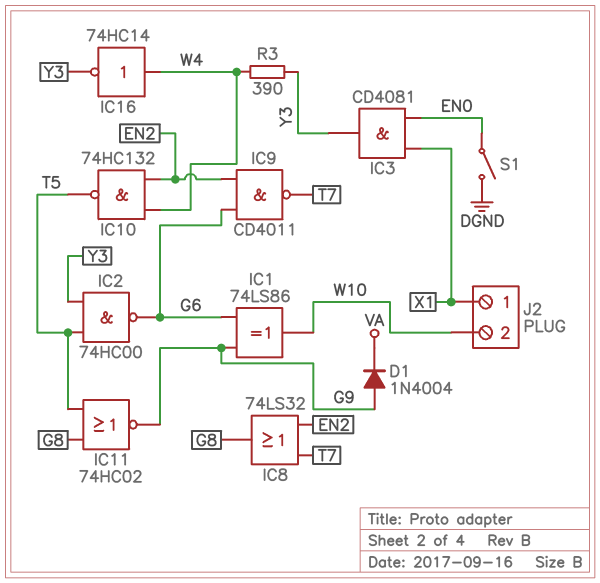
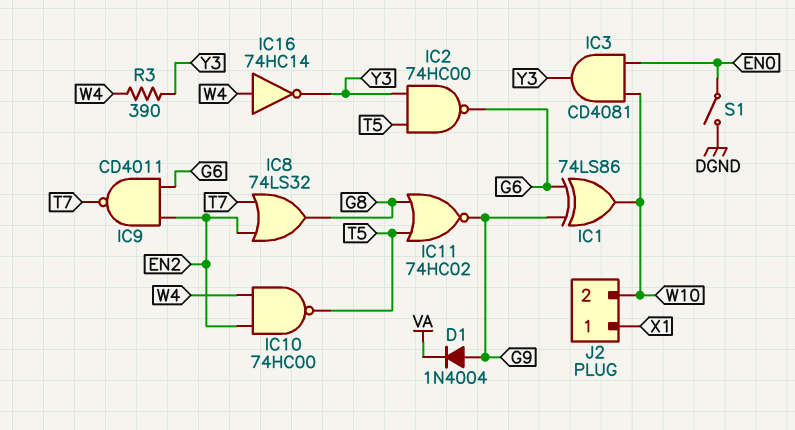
IC3: AND CD4081 (in EN0, in X1, out Y3) -> AND CD4081 (in EN0, in W10, out Y3)
IC10: NAND 74HC132 (in EN2, in W4, out T5) -> NAND 74HC00 (in EN2, in W4, out T5)

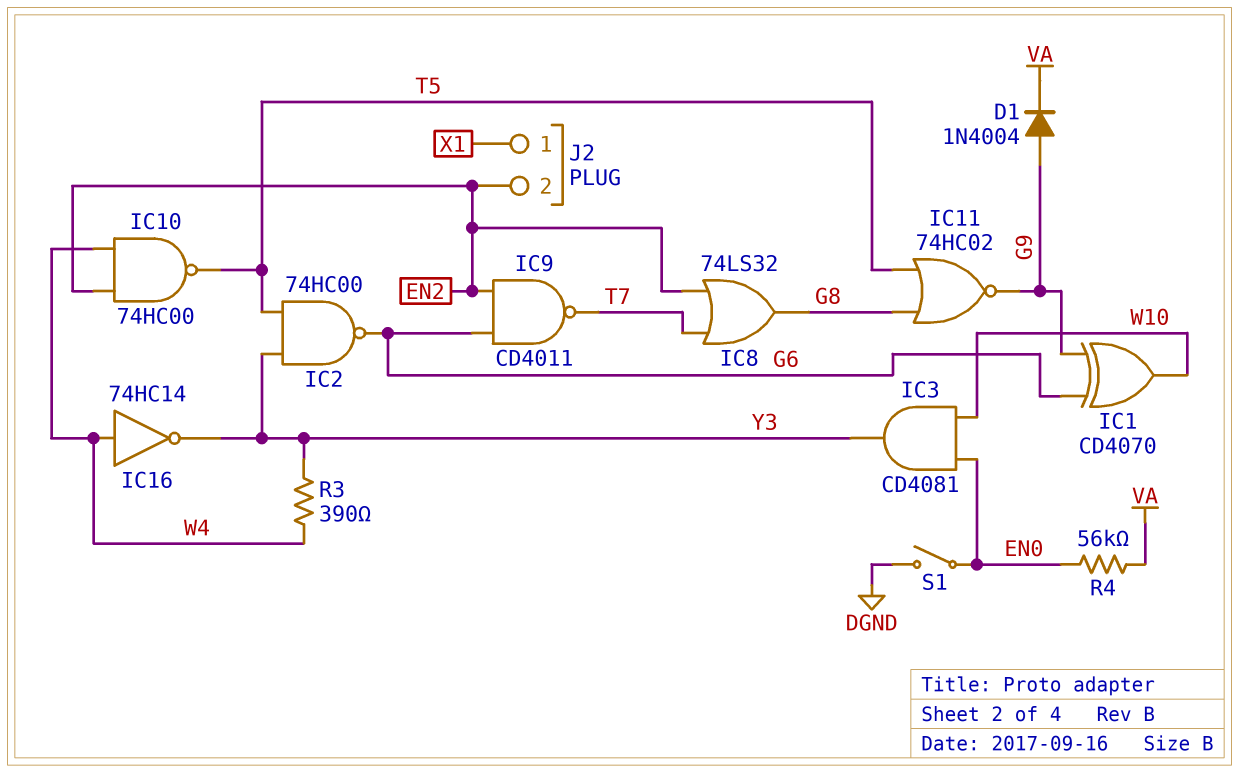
IC1: XOR 74LS86 (in G6, in G9, out W10) -> XOR CD4070 (in G6, in G9, out W10)
J2 pin 2: W10 -> EN2
R4: none -> 56k (EN0, VA)

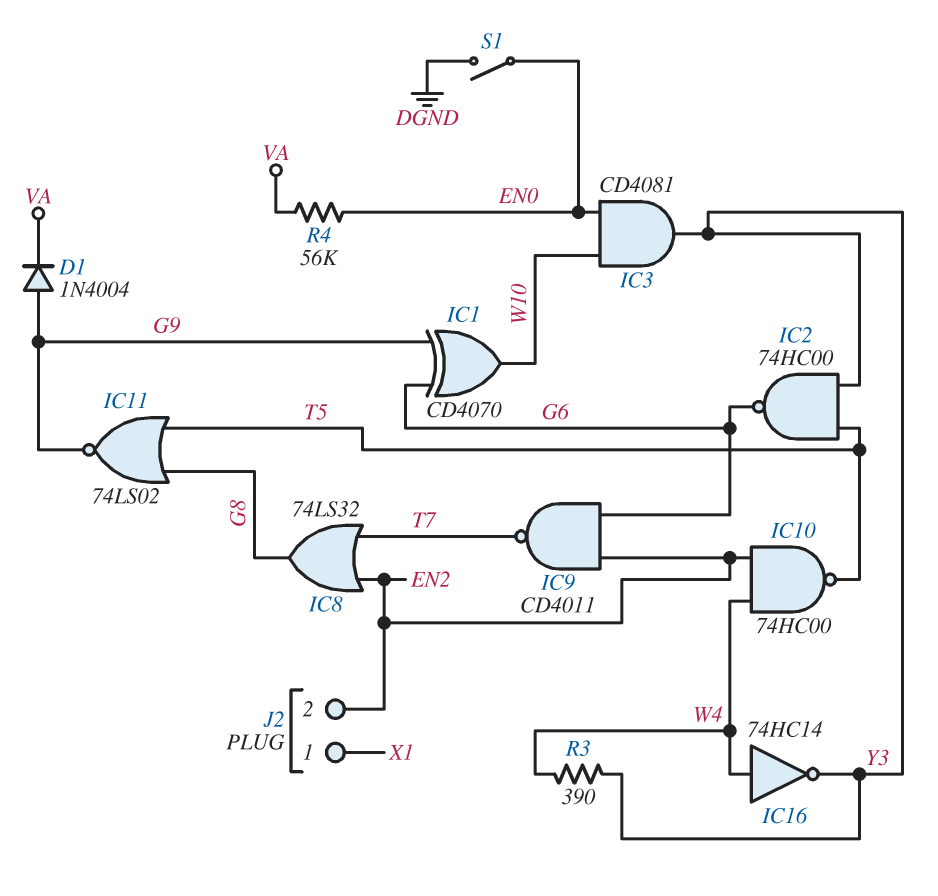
IC11: NOR 74HC02 (in G8, in T5, out G9) -> NOR 74LS02 (in G8, in T5, out G9)

